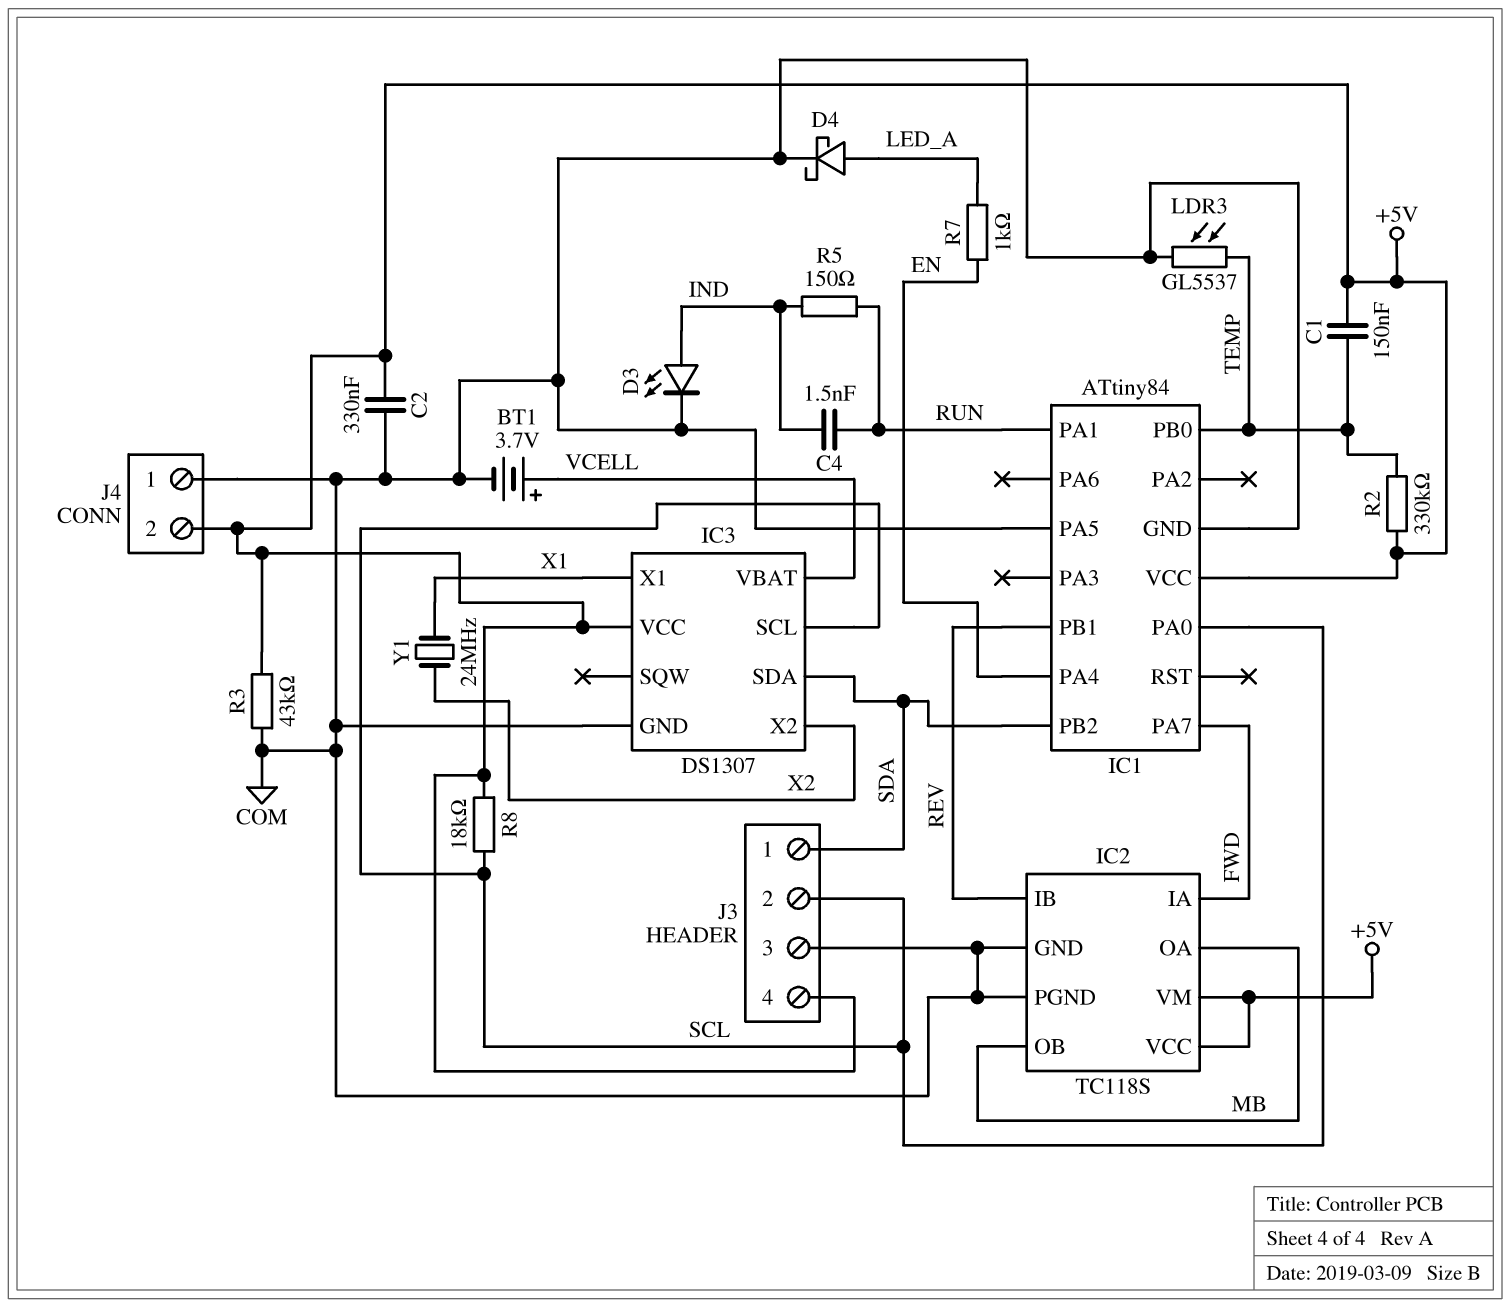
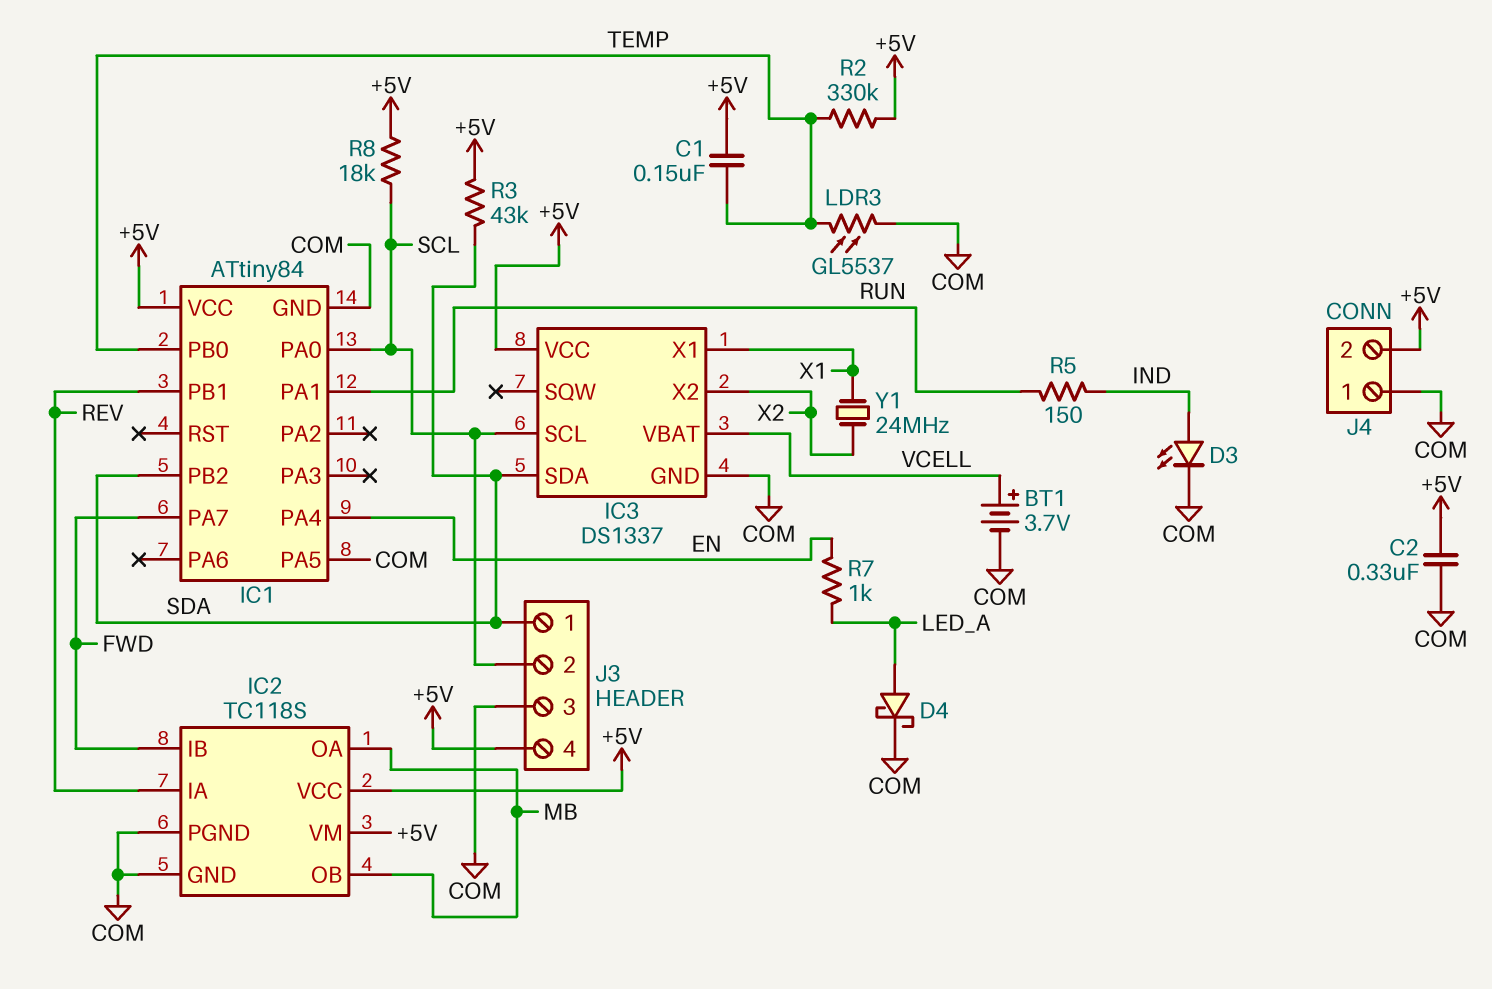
C4: 1.5nF (IND, RUN) -> none
IC2 pin IA: FWD -> REV
IC2 pin IB: REV -> FWD
IC3: DS1307 -> DS1337
R3: 43k (+5V, COM) -> 43k (+5V, SDA)

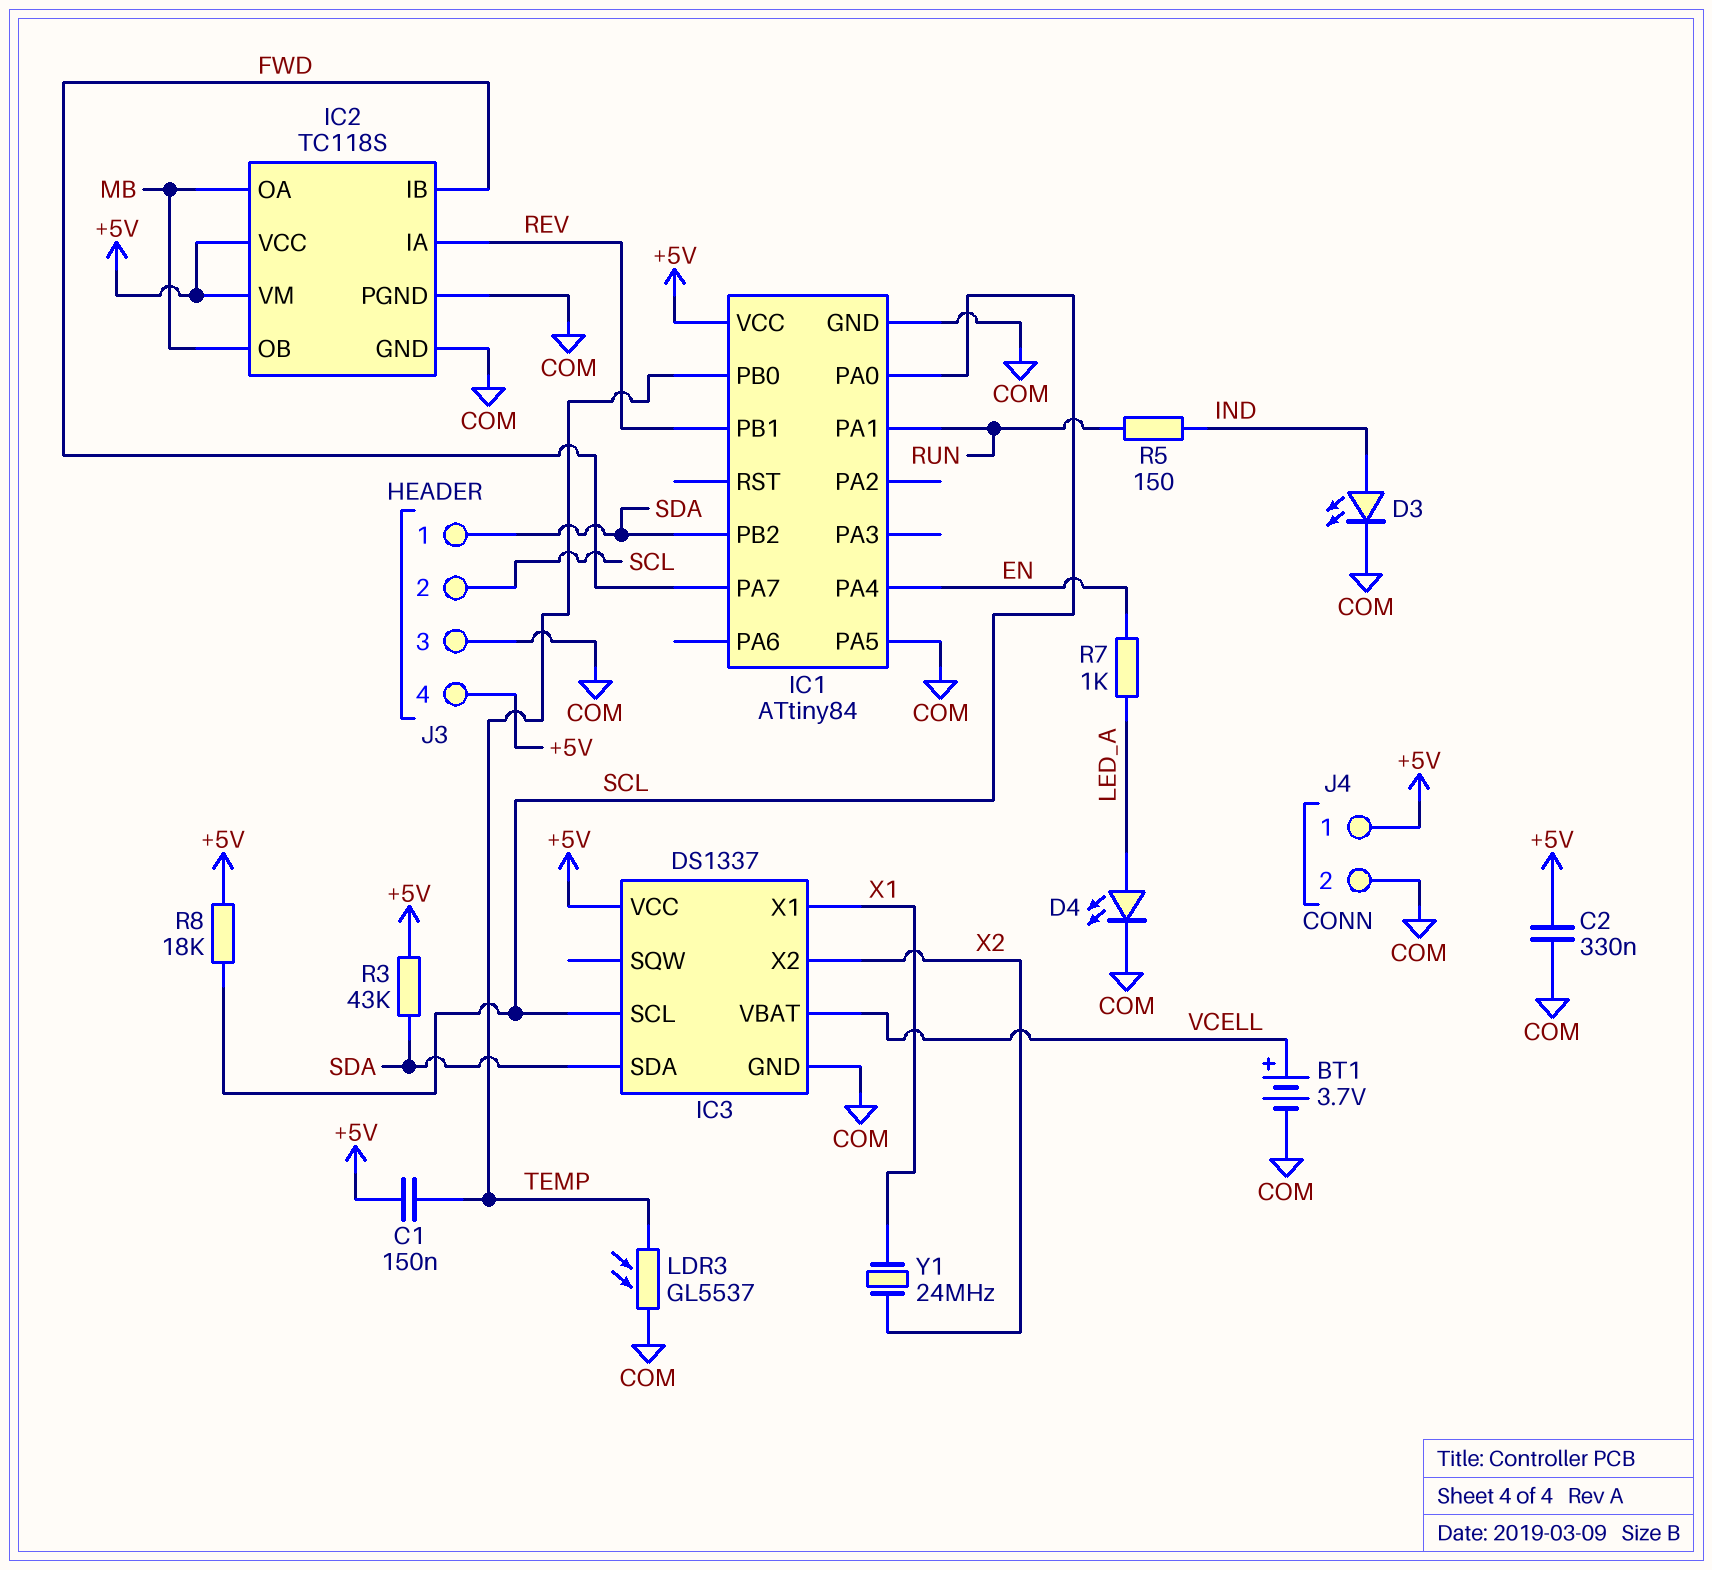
D4: schottky (A LED_A, K COM) -> LED (A LED_A, K COM)
J4 pin 1: COM -> +5V
J4 pin 2: +5V -> COM
R2: 330k (+5V, TEMP) -> none

